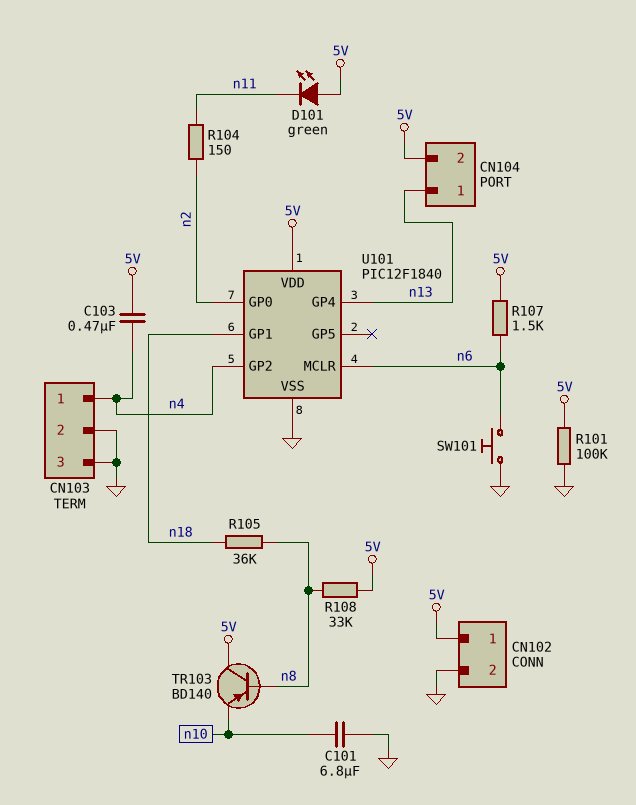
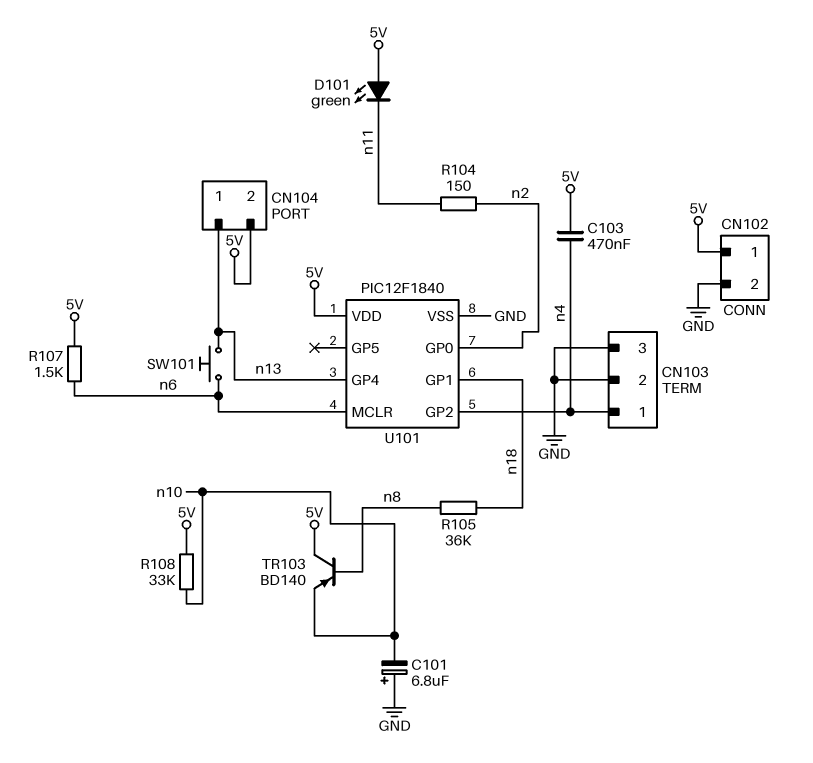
C101: 6.8uF (GND, n10) -> 6.8uF (plus GND, minus n10)
R101: 100k (5V, GND) -> none
R108: 33k (5V, n8) -> 33k (5V, n10)
SW101: button (GND, n6) -> button (n6, n13)

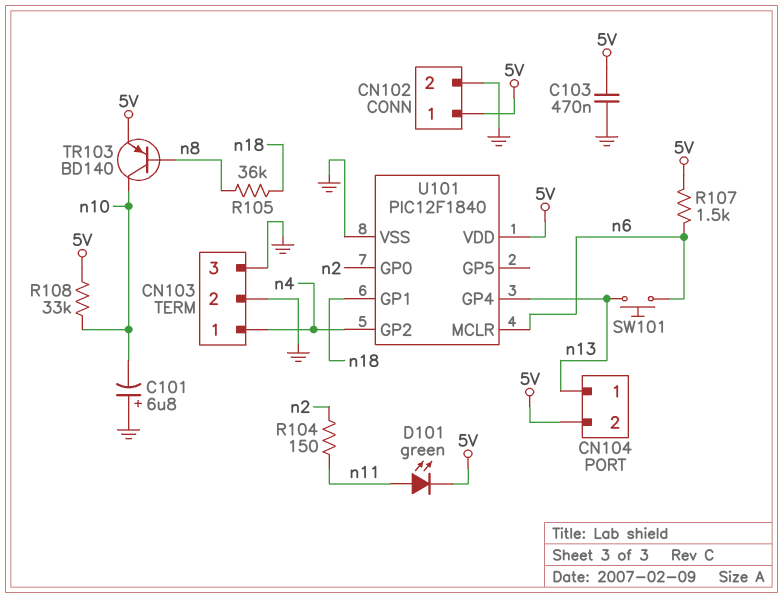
C103: 470nF (5V, n4) -> 470nF (5V, GND)
D101: LED green (A 5V, K n11) -> LED green (A n11, K 5V)
TR103: PNP BD140 (B n8, C 5V, E n10) -> PNP BD140 (B n8, C n10, E 5V)

